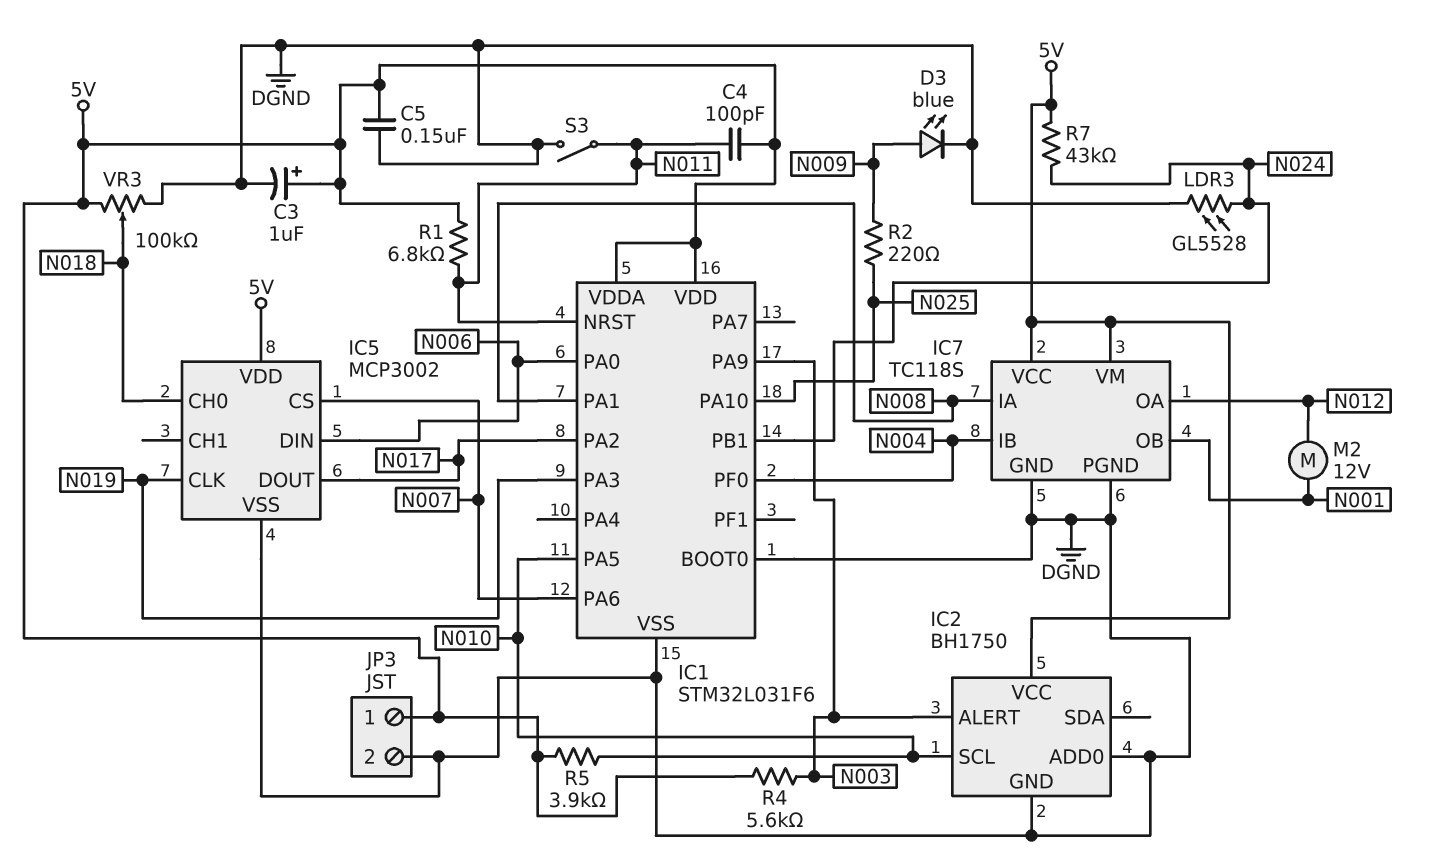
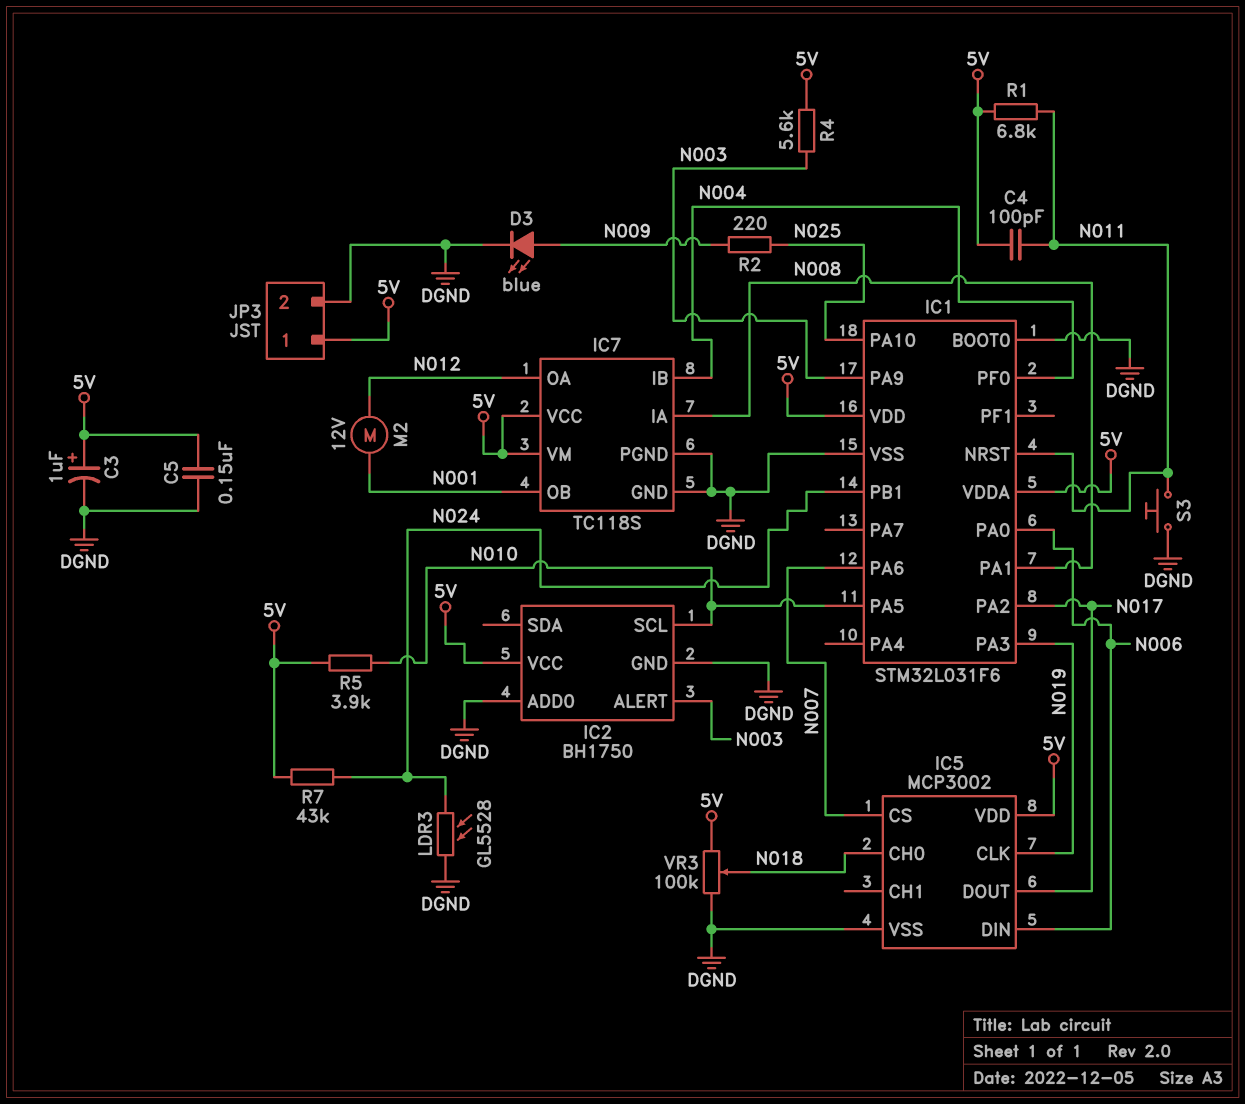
S3: switch (DGND, N011) -> button (DGND, N011)

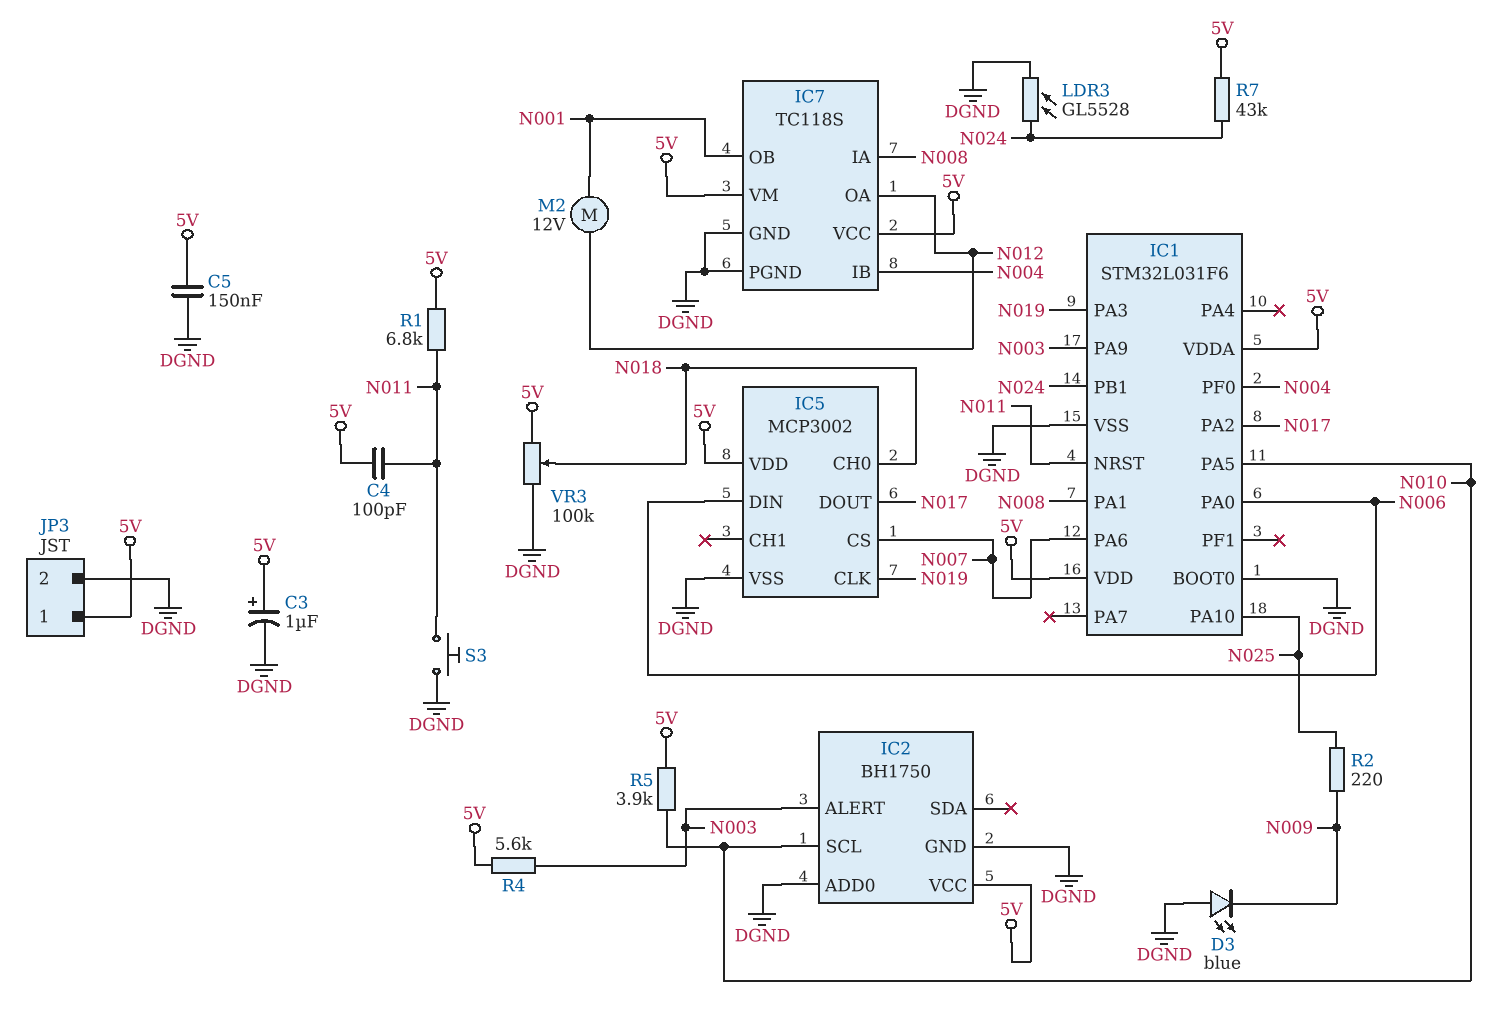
D3: LED blue (A N009, K DGND) -> LED blue (A DGND, K N009)

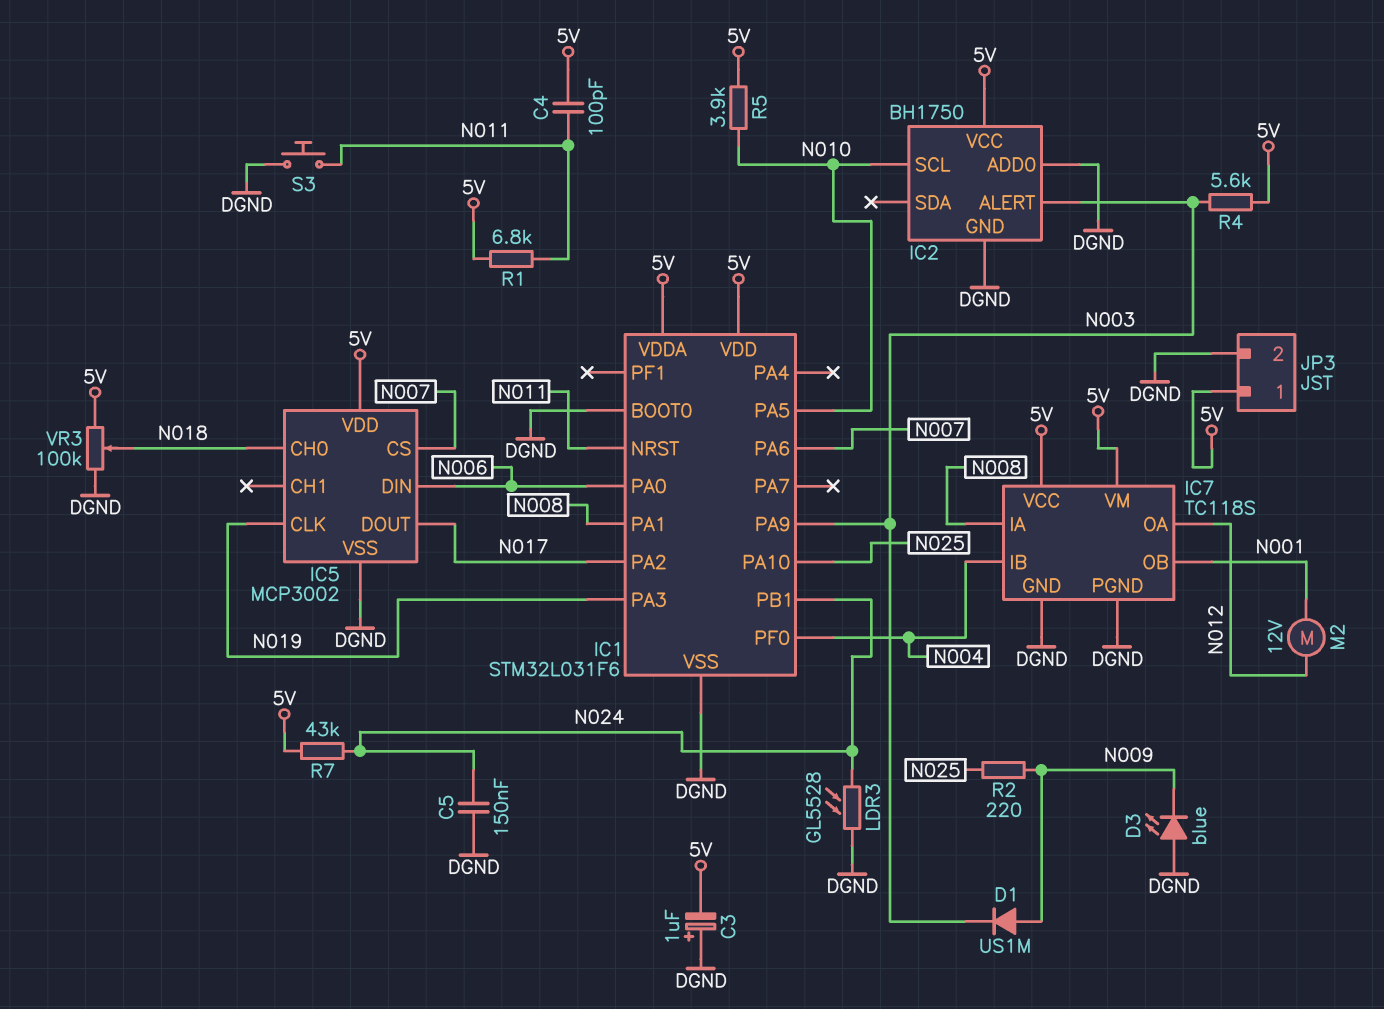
C3: 1uF (plus 5V, minus DGND) -> 1uF (plus DGND, minus 5V)
C5: 150nF (5V, DGND) -> 150nF (DGND, N024)
D1: none -> diode US1M (A N009, K N003)

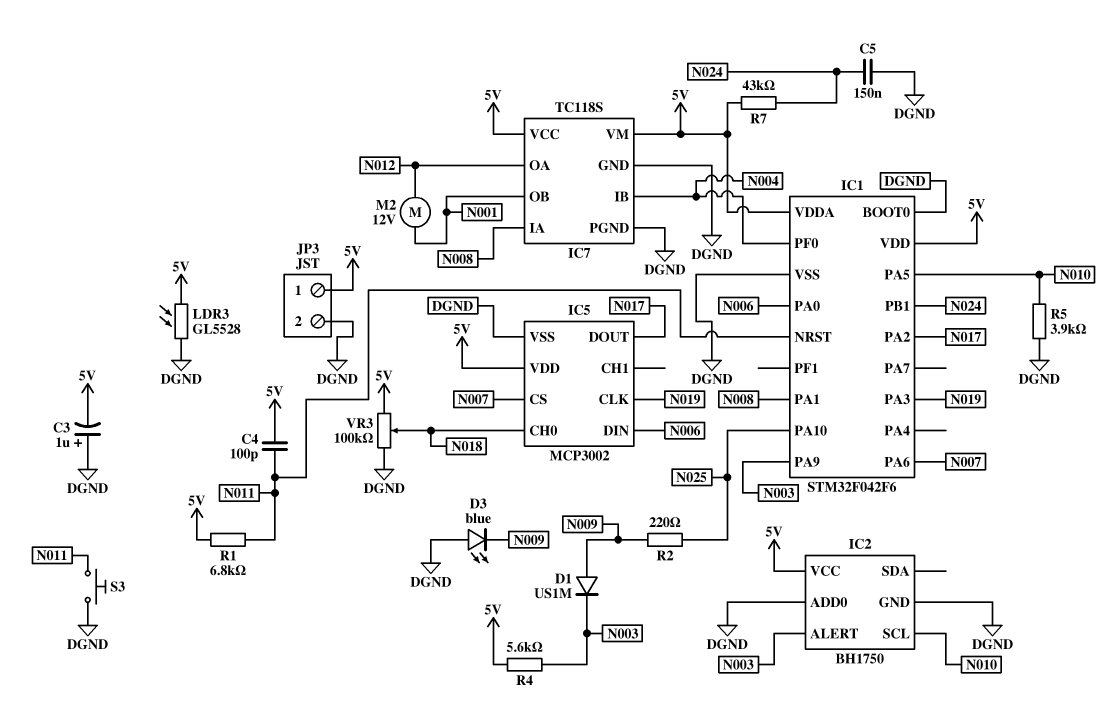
IC1: STM32L031F6 -> STM32F042F6
LDR3: GL5528 (DGND, N024) -> GL5528 (5V, DGND)
R5: 3.9k (5V, N010) -> 3.9k (DGND, N010)

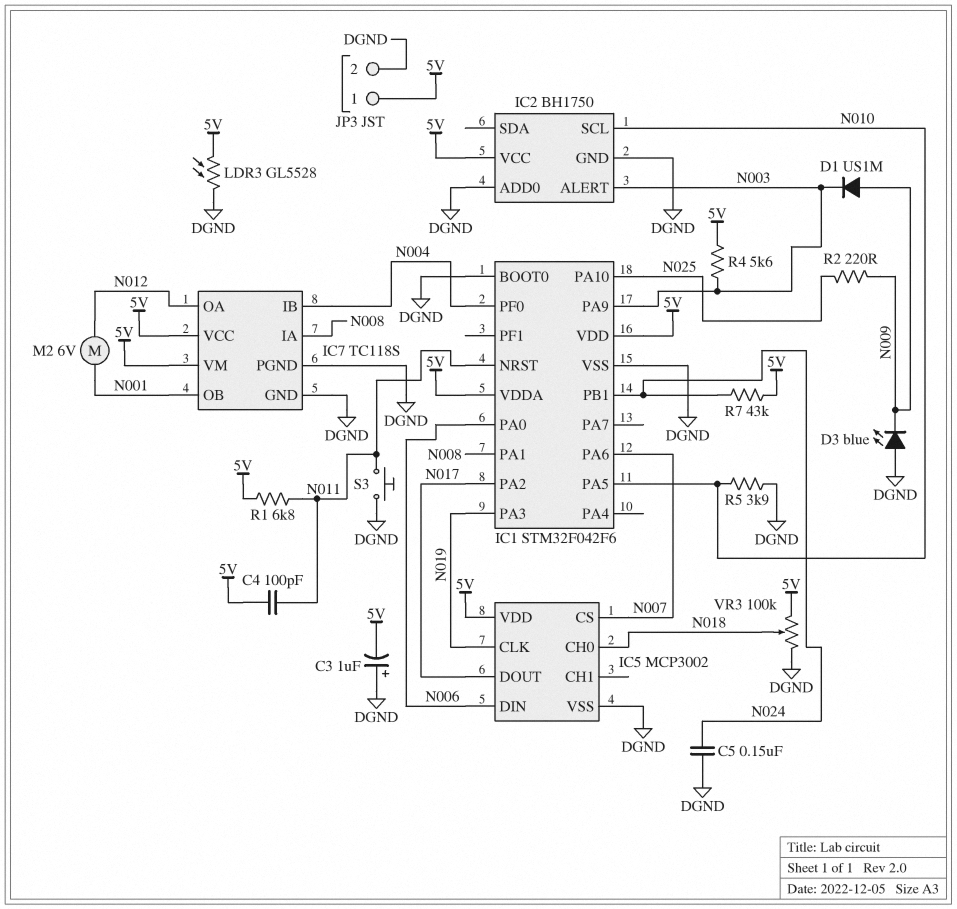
M2: motor 12V (N001, N012) -> motor 6V (N001, N012)

